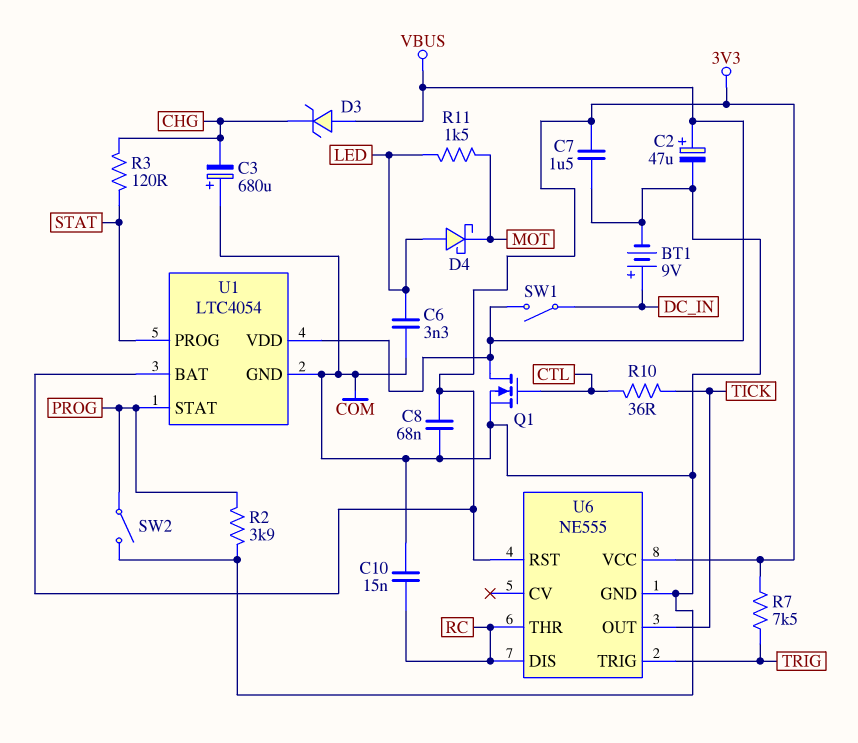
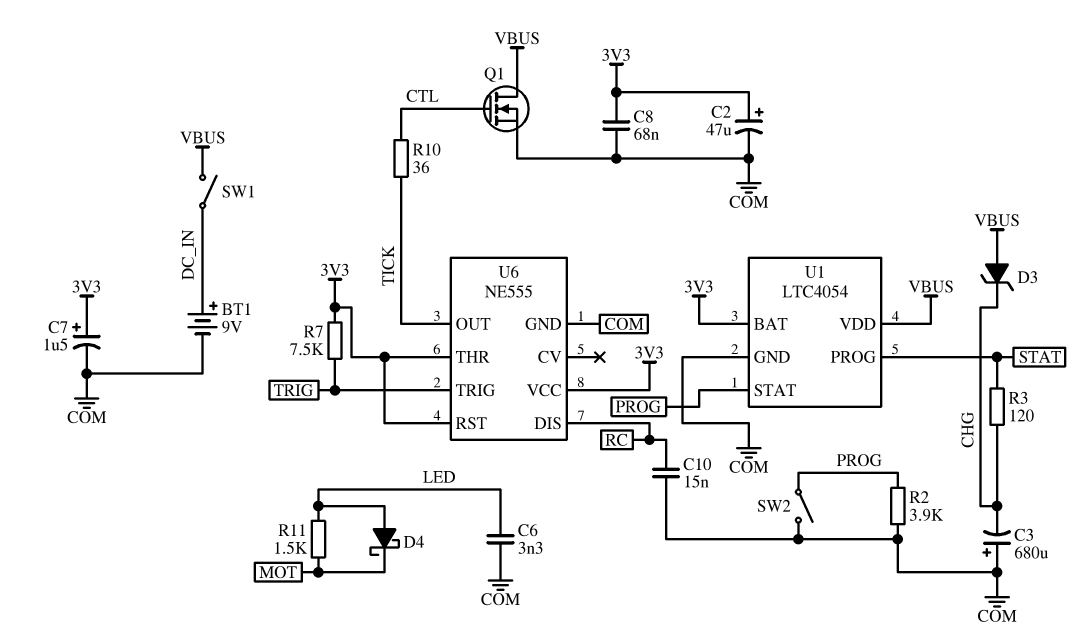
C2: 47uF (plus VBUS, minus COM) -> 47uF (plus 3V3, minus COM)
C7: 1.5uF (3V3, COM) -> 1.5uF (plus 3V3, minus COM)
U6 pin THR: RC -> 3V3

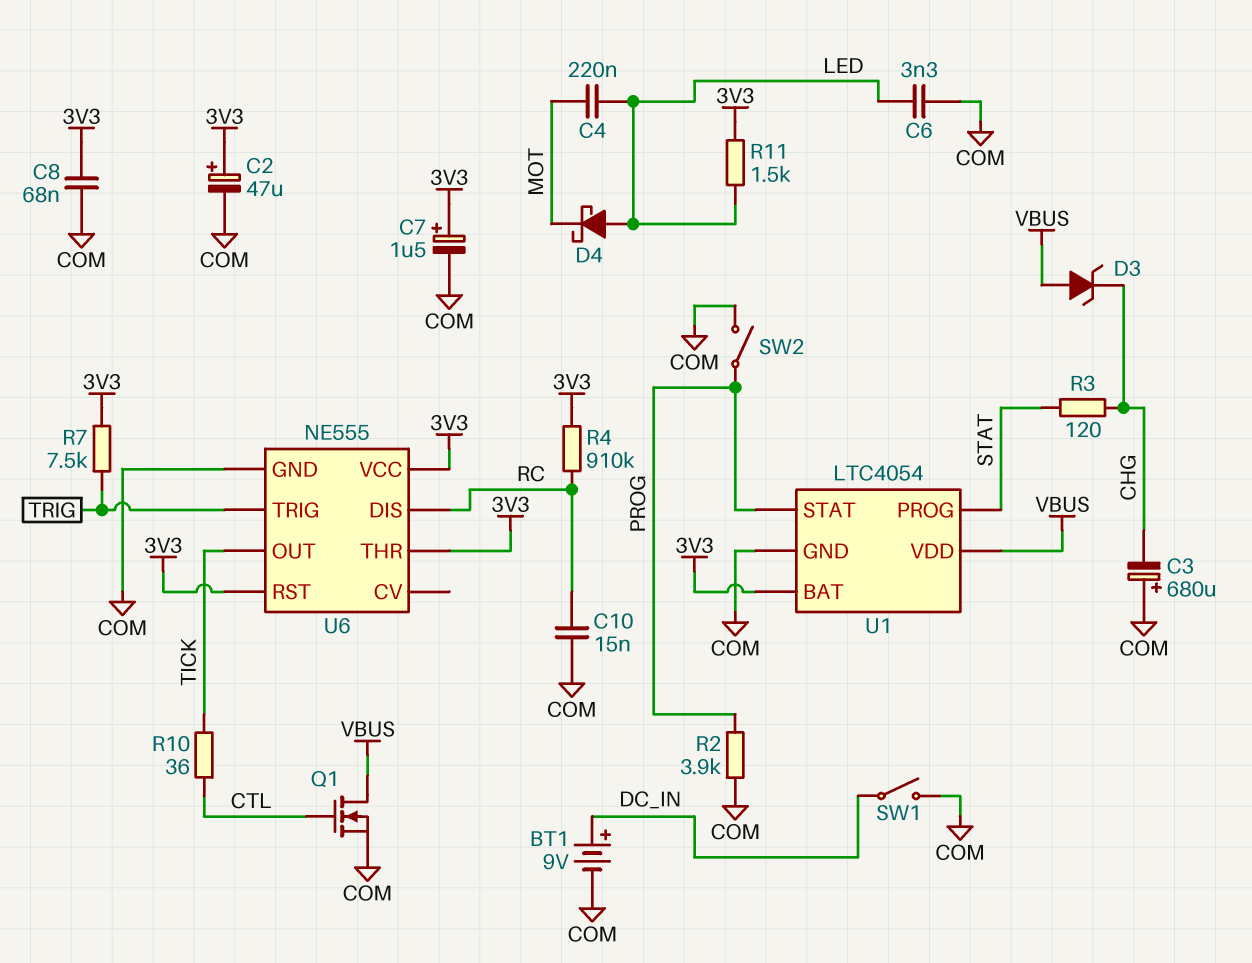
C4: none -> 220nF (LED, MOT)
R4: none -> 910k (3V3, RC)
R11: 1.5k (LED, MOT) -> 1.5k (3V3, LED)
SW1: switch (DC_IN, VBUS) -> switch (COM, DC_IN)

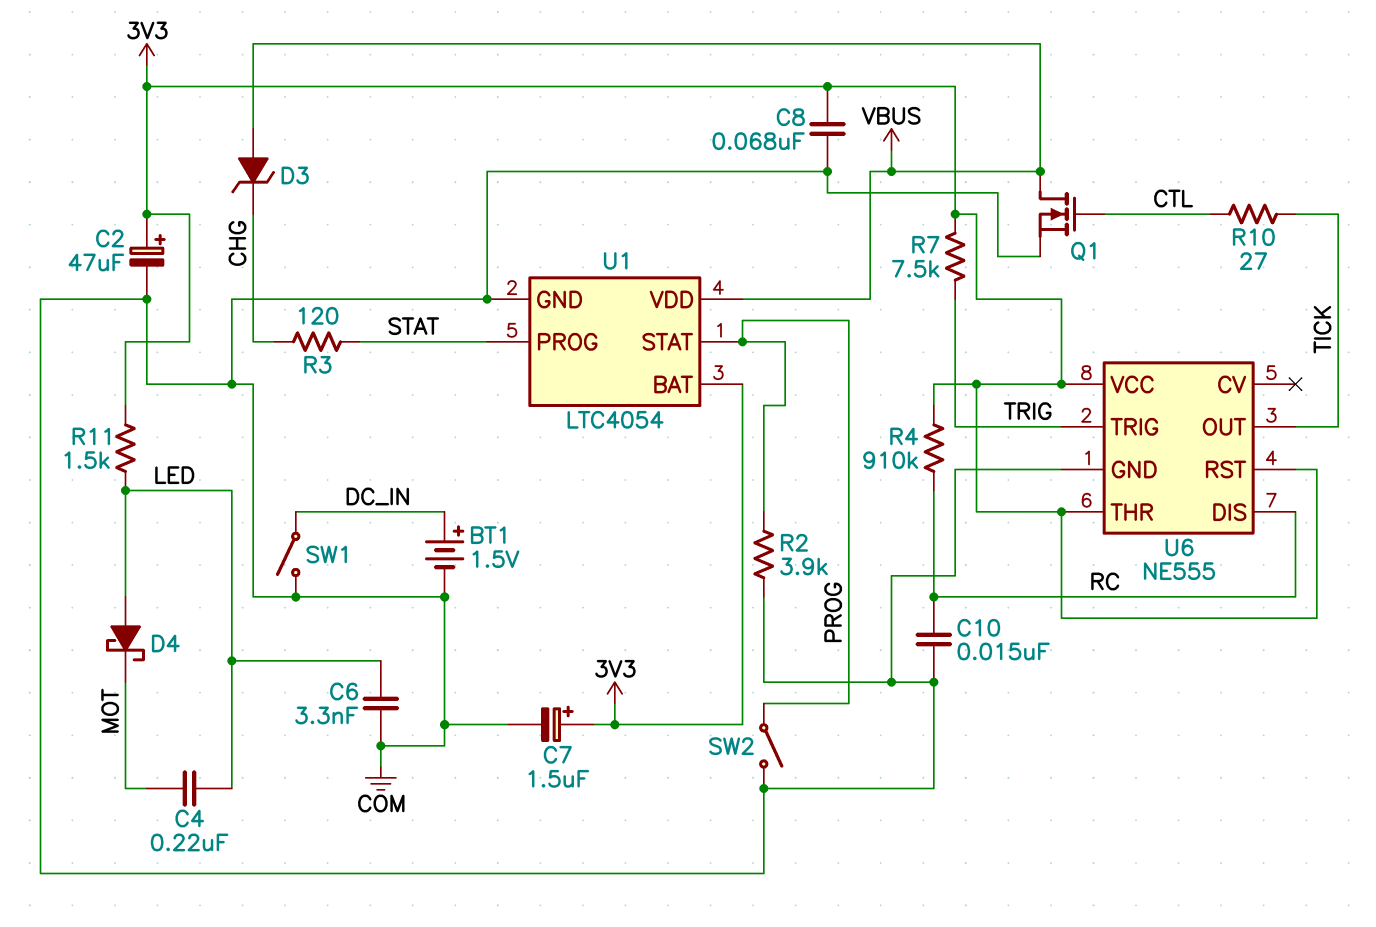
BT1: 9V (plus DC_IN, minus COM) -> 1.5V (plus DC_IN, minus COM)
C3: 680uF (plus COM, minus CHG) -> none
R10: 36 (CTL, TICK) -> 27 (CTL, TICK)

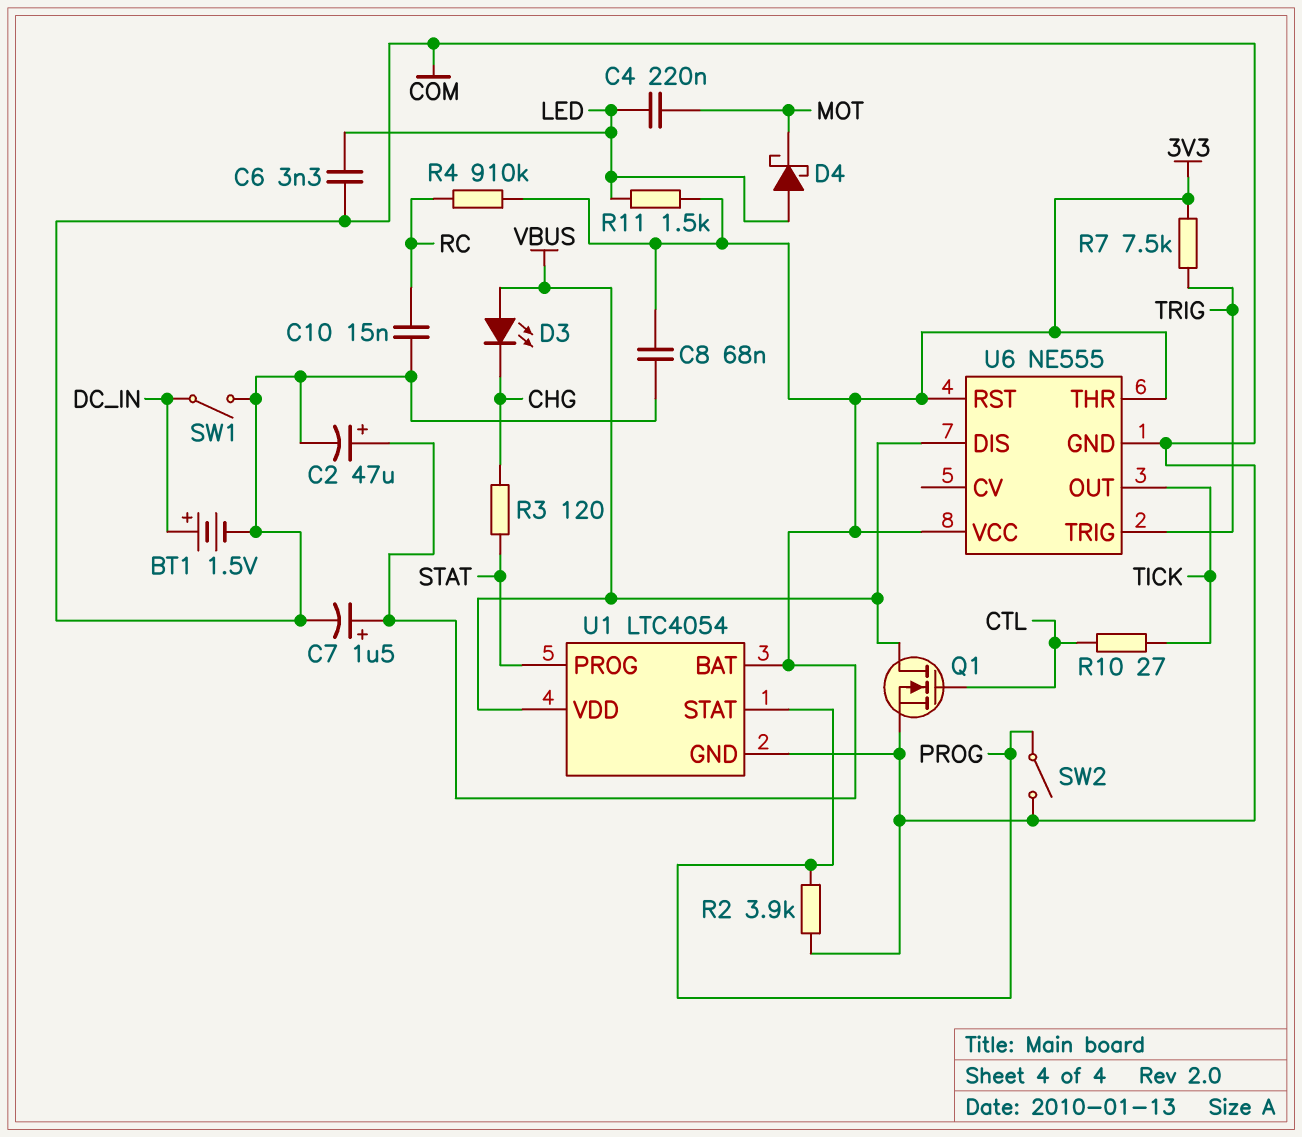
D3: zener (A VBUS, K CHG) -> LED (A VBUS, K CHG)
U6 pin DIS: RC -> VBUS

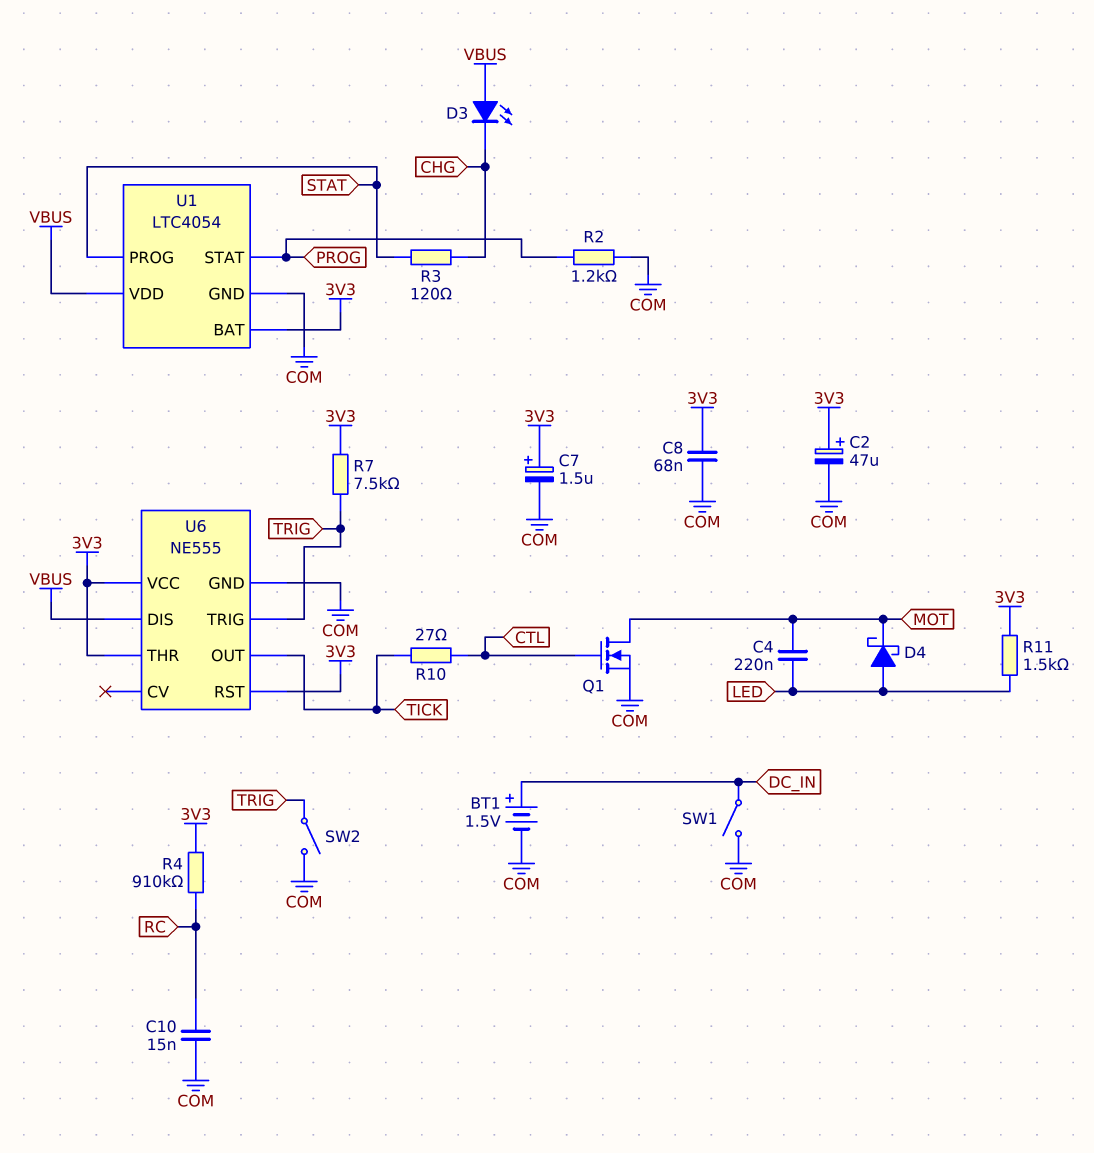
C6: 3.3nF (COM, LED) -> none
Q1: NMOS (G CTL, D VBUS, S COM) -> NMOS (G CTL, D MOT, S COM)
R2: 3.9k (COM, PROG) -> 1.2k (COM, PROG)
SW2: switch (COM, PROG) -> switch (COM, TRIG)

